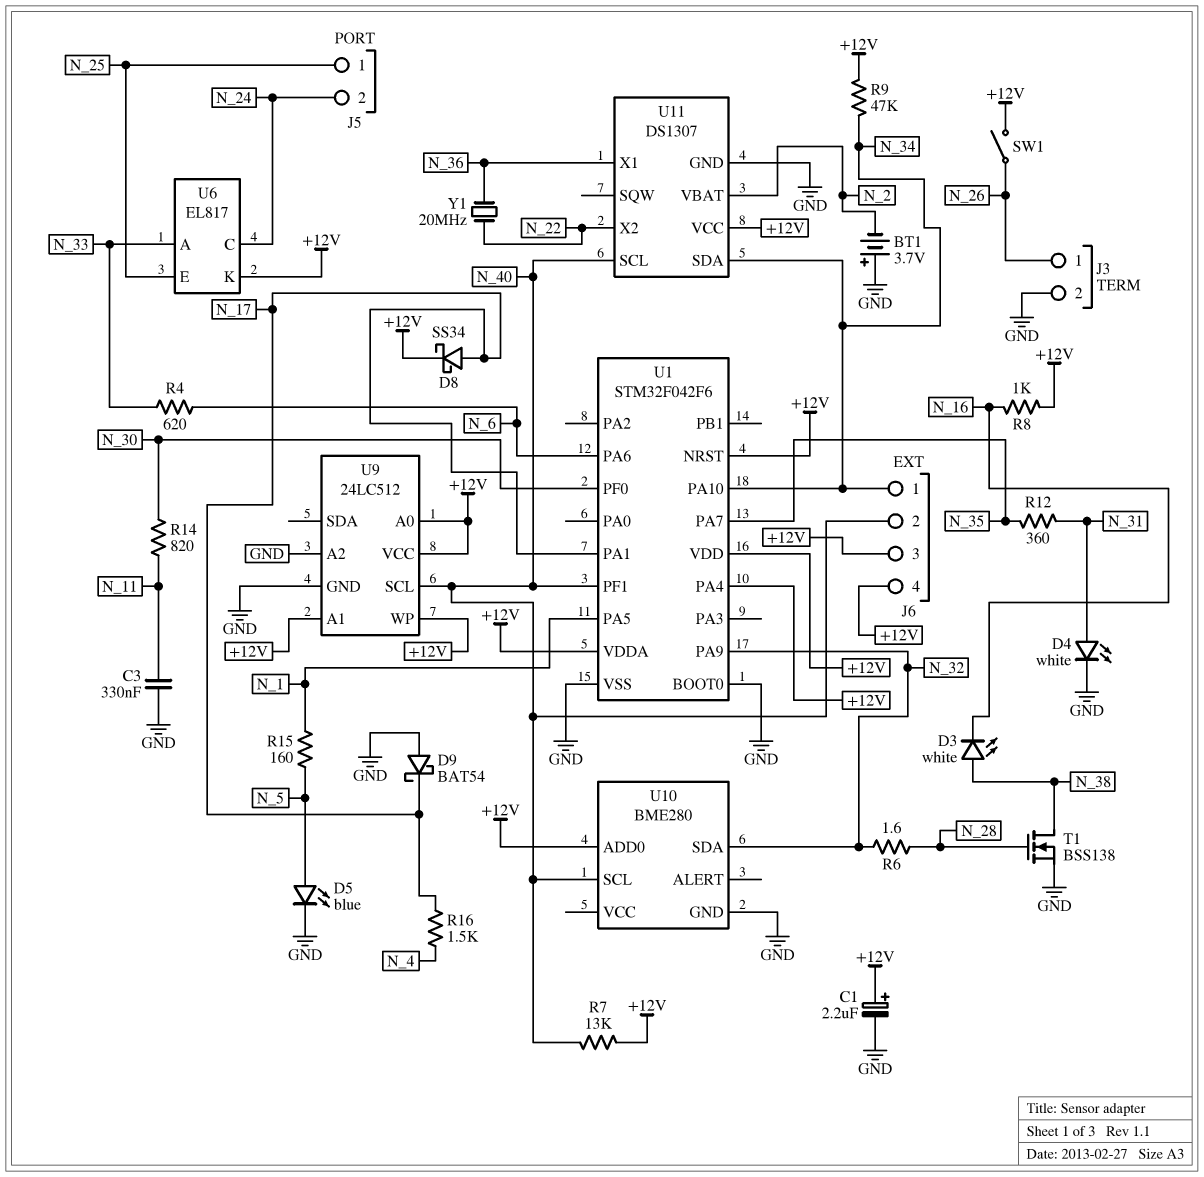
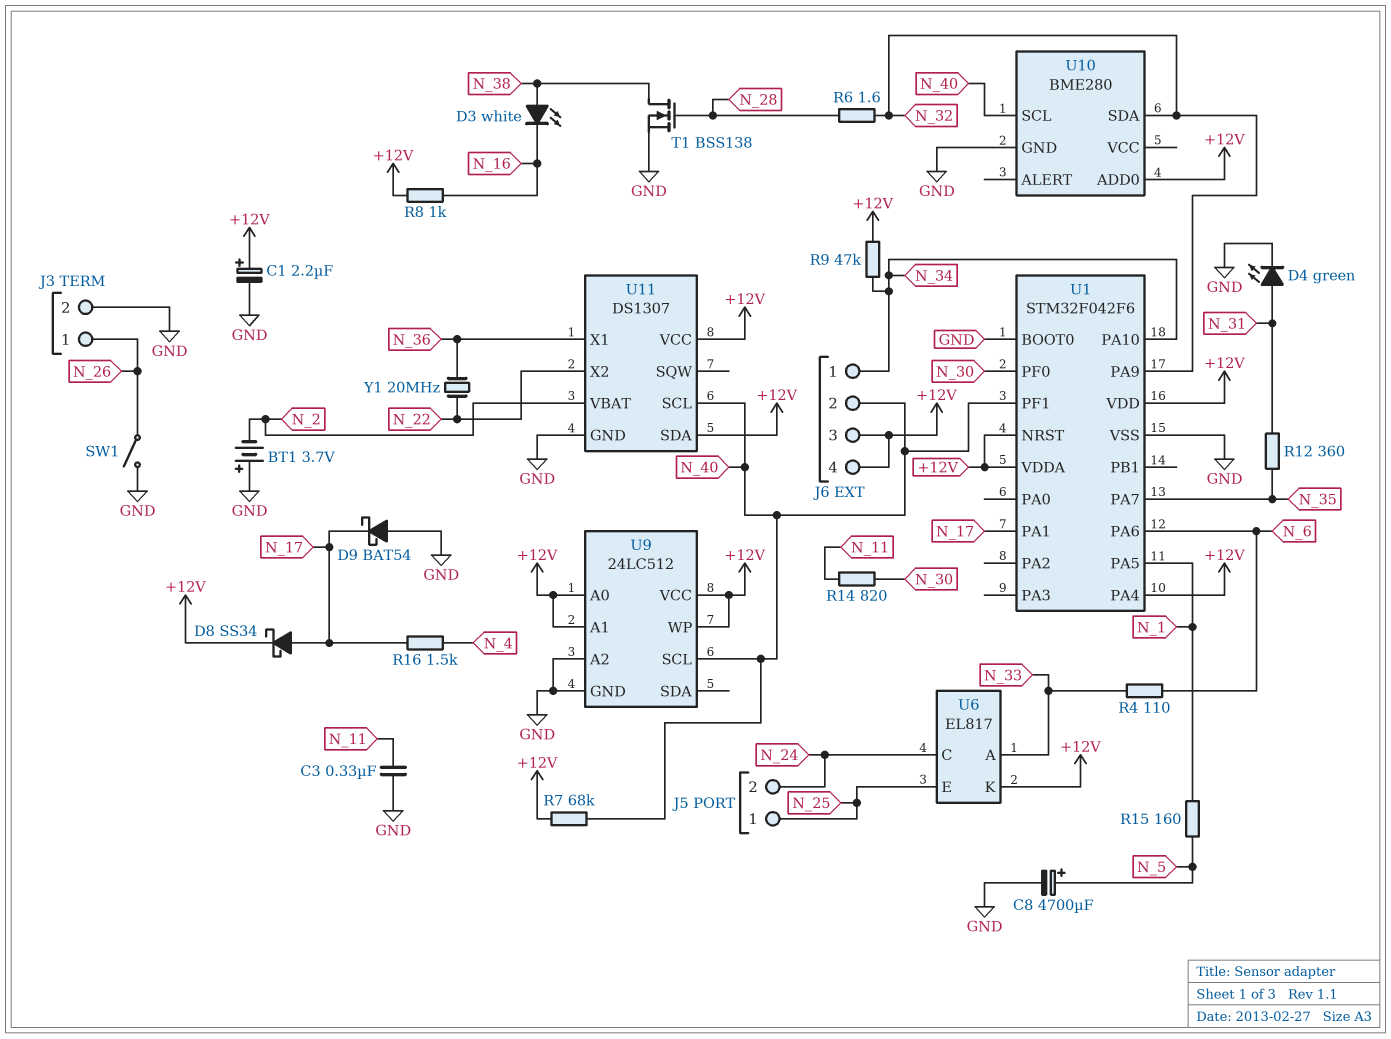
C8: none -> 4700uF (plus N_5, minus GND)
D4: LED white (A N_31, K GND) -> LED green (A N_31, K GND)
D5: LED blue (A N_5, K GND) -> none
R4: 620 (N_6, N_33) -> 110 (N_6, N_33)
R7: 13k (+12V, N_40) -> 68k (+12V, N_40)
SW1: switch (+12V, N_26) -> switch (GND, N_26)
U11 pin SDA: N_34 -> +12V

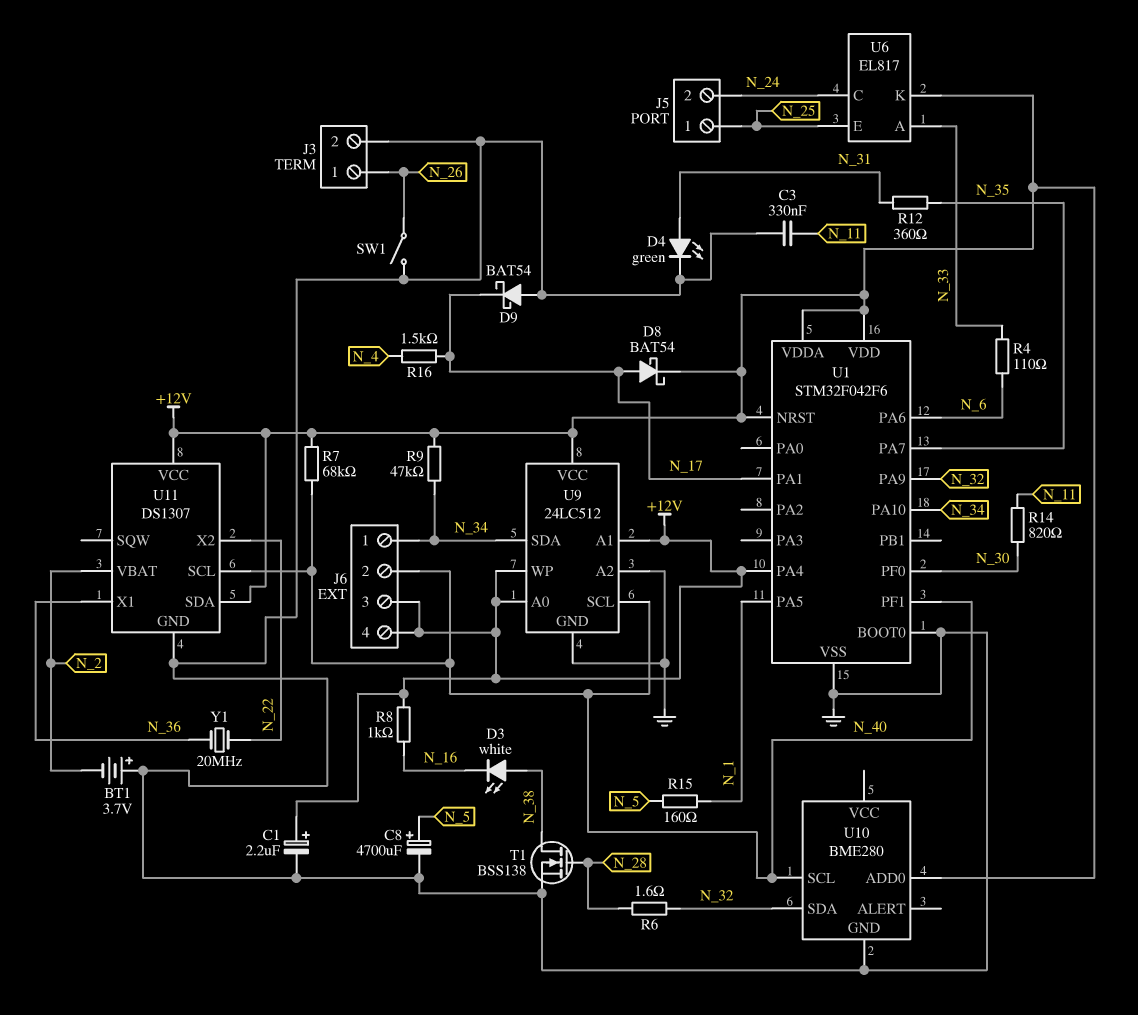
D8: schottky SS34 (A N_17, K +12V) -> schottky BAT54 (A N_17, K +12V)
U9 pin SDA: none -> N_34

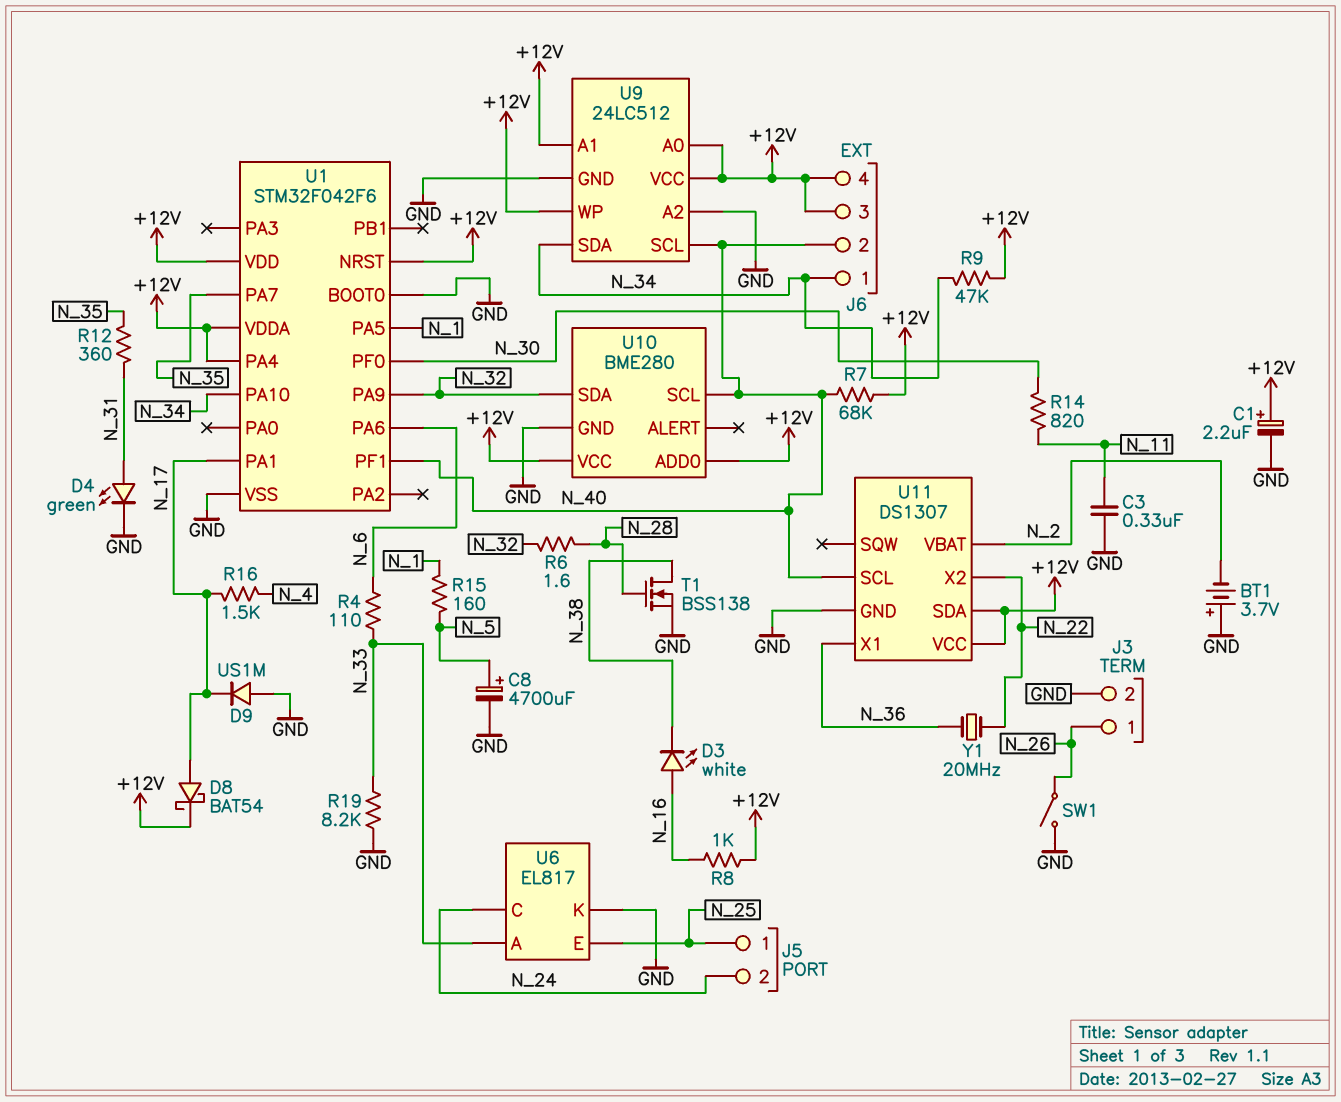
D3: LED white (A N_38, K N_16) -> LED white (A N_16, K N_38)
D9: schottky BAT54 (A GND, K N_17) -> diode US1M (A GND, K N_17)
R19: none -> 8.2k (GND, N_33)
U6 pin K: +12V -> GND
U10 pin VCC: none -> +12V

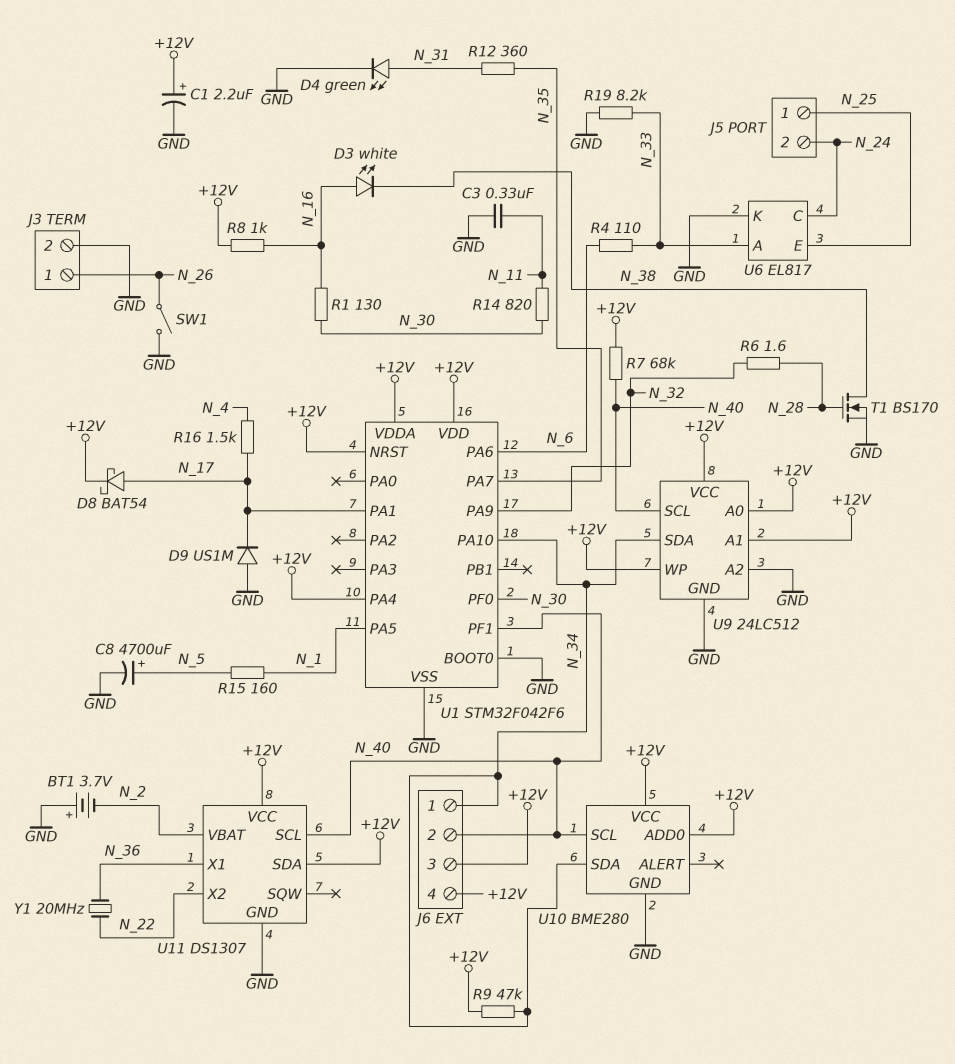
R1: none -> 130 (N_16, N_30)
T1: NMOS BSS138 (G N_28, D N_38, S GND) -> NMOS BS170 (G N_28, D N_38, S GND)
U10 pin SDA: N_32 -> N_34

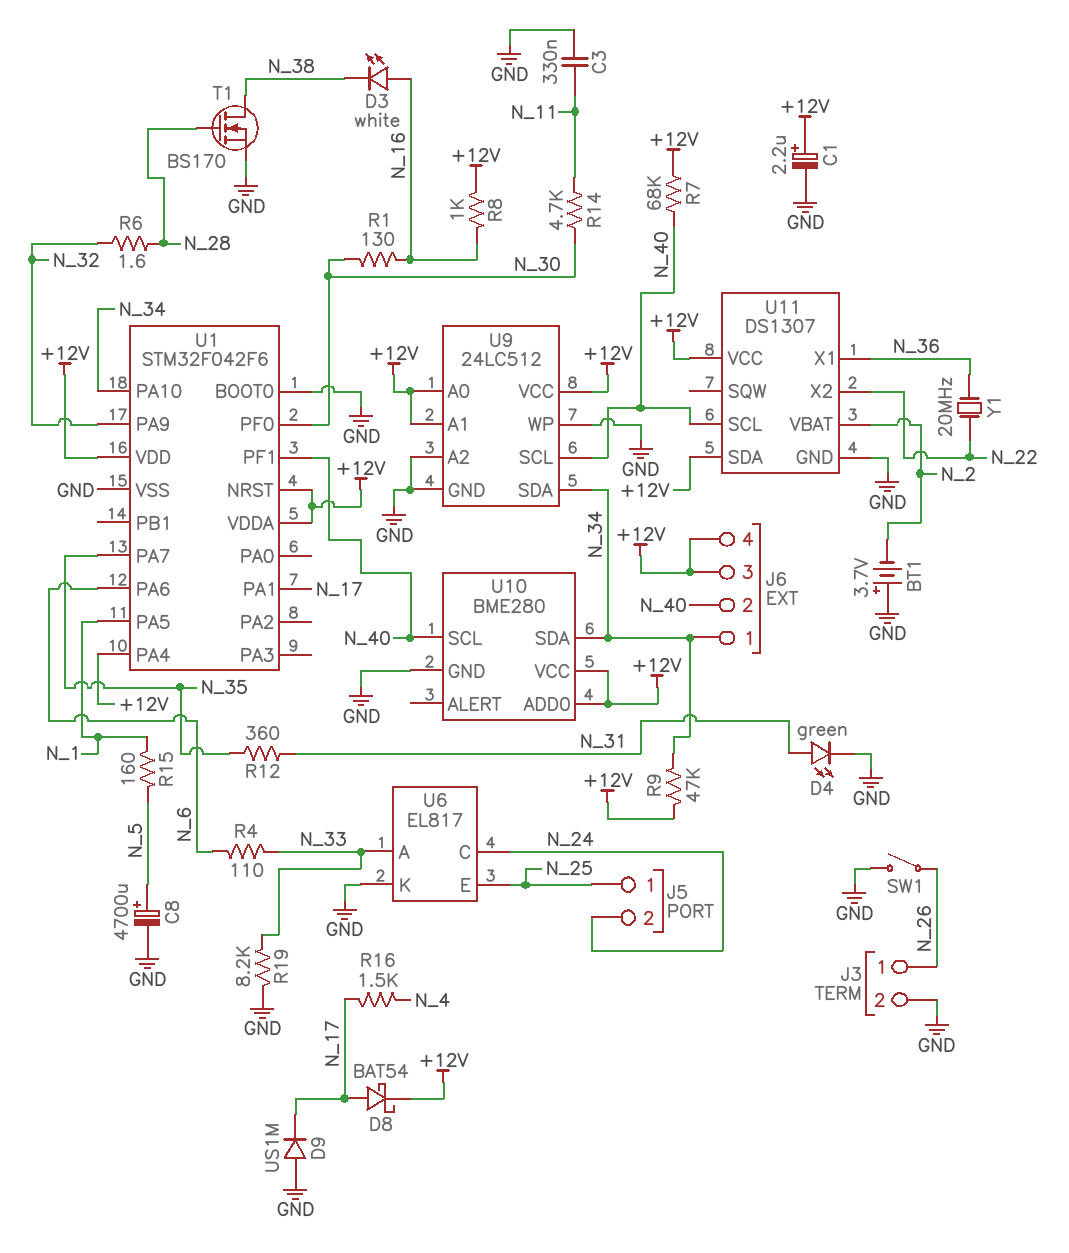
R14: 820 (N_11, N_30) -> 4.7k (N_11, N_30)
U9 pin WP: +12V -> GND

